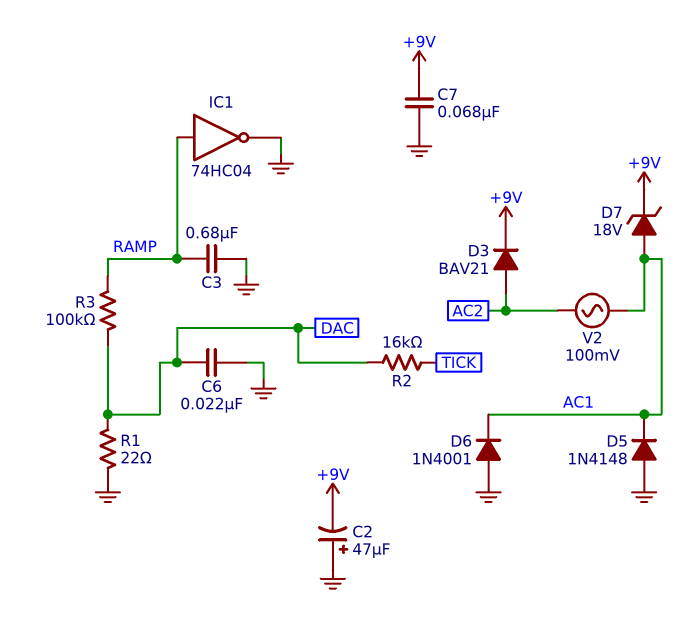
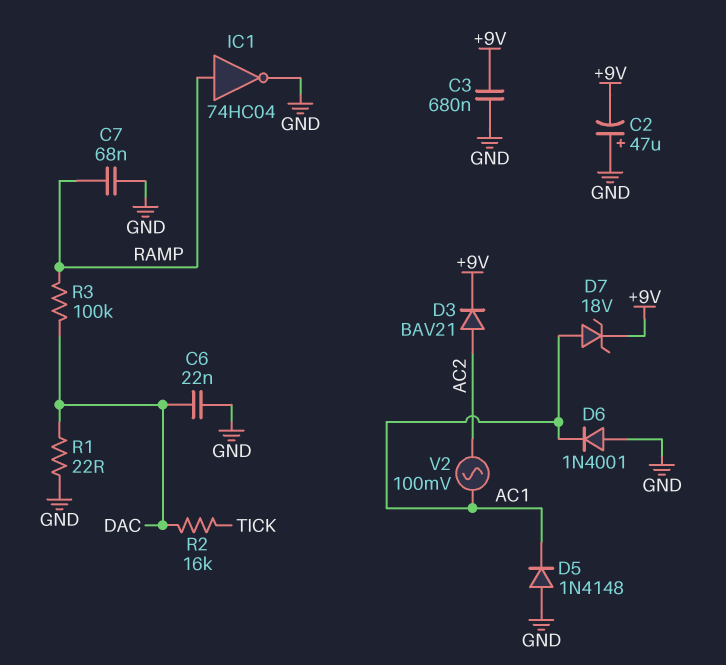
C3: 680nF (GND, RAMP) -> 680nF (+9V, GND)
C7: 68nF (+9V, GND) -> 68nF (GND, RAMP)

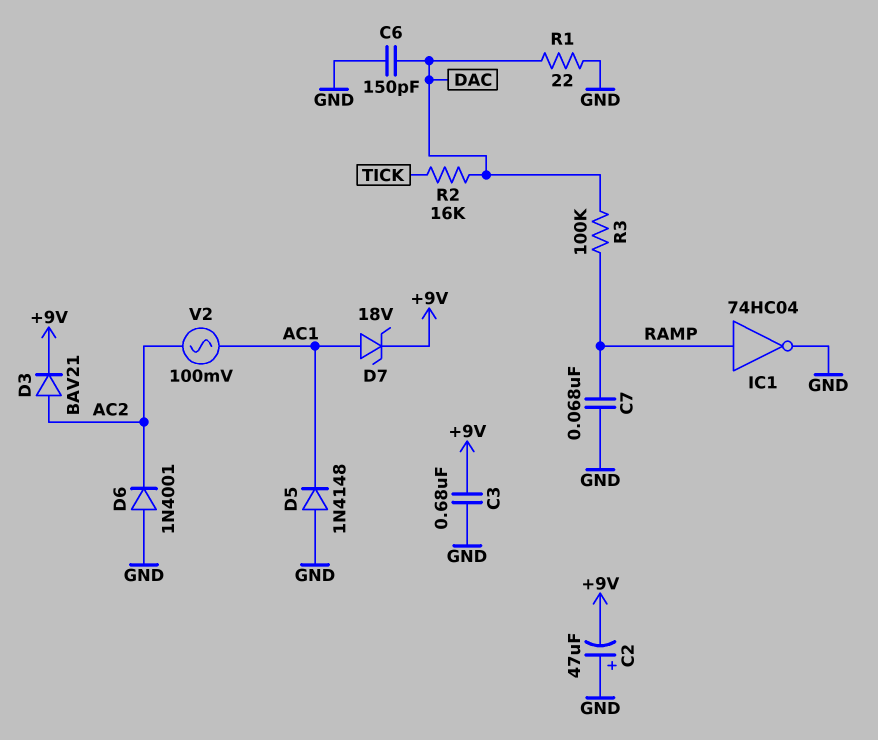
C6: 22nF (DAC, GND) -> 150pF (DAC, GND)
D6: diode 1N4001 (A GND, K AC1) -> diode 1N4001 (A GND, K AC2)

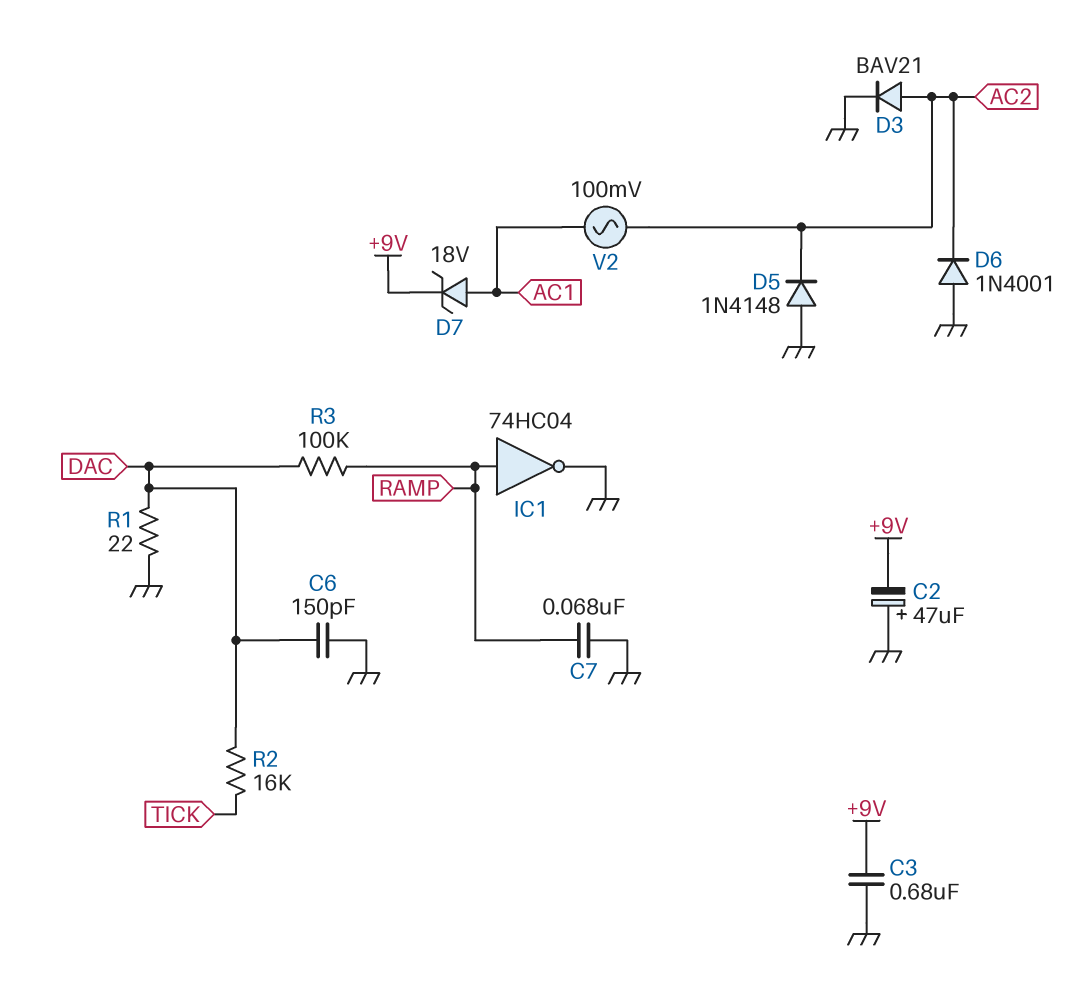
D3: diode BAV21 (A AC2, K +9V) -> diode BAV21 (A AC2, K GND)
D5: diode 1N4148 (A GND, K AC1) -> diode 1N4148 (A GND, K AC2)

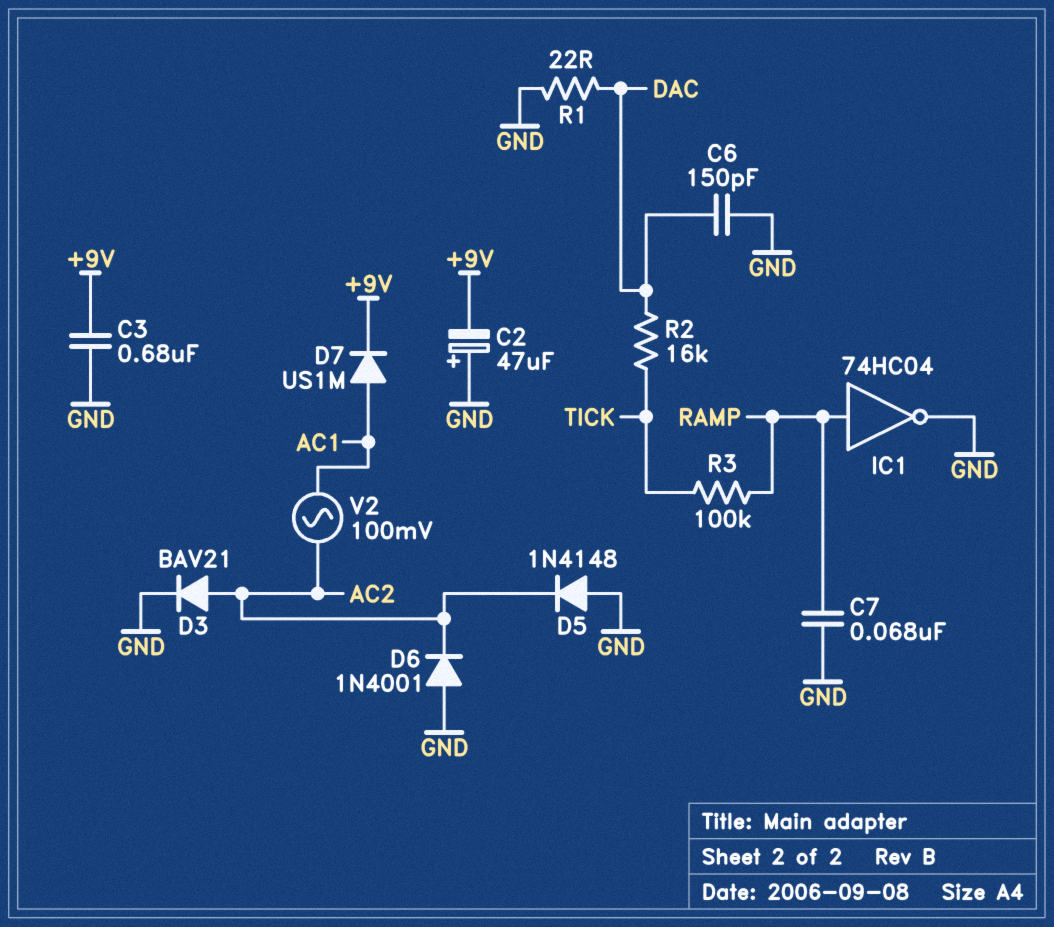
D7: zener 18V (A AC1, K +9V) -> diode US1M (A AC1, K +9V)
R3: 100k (DAC, RAMP) -> 100k (RAMP, TICK)

